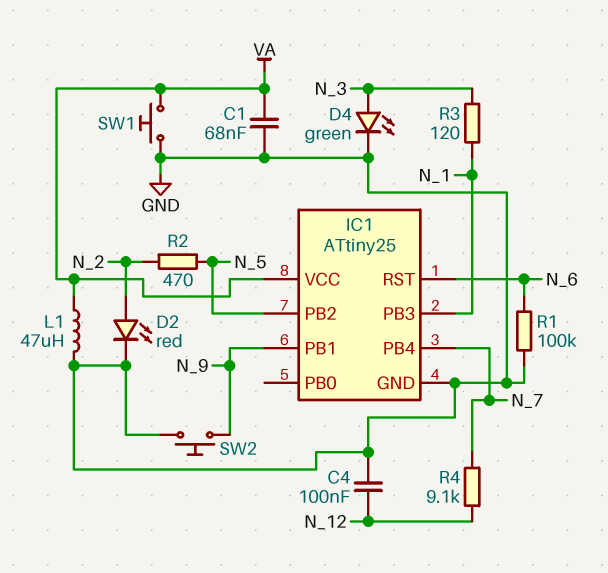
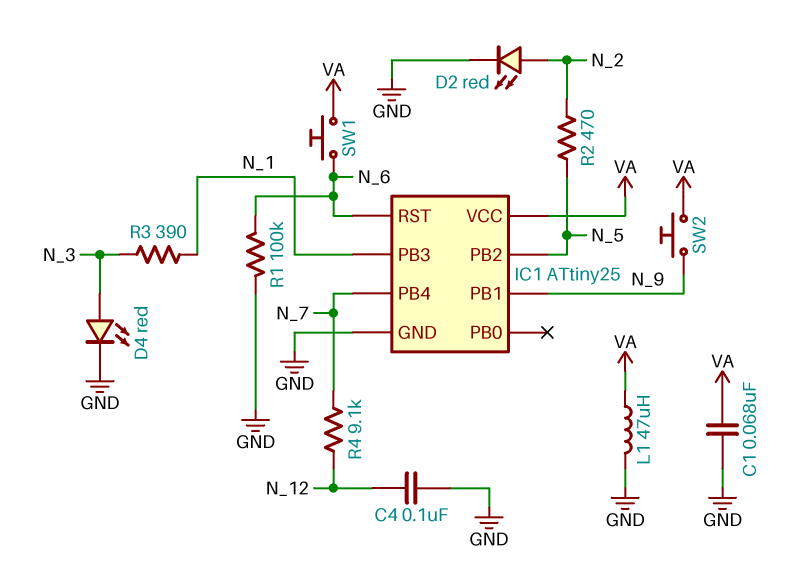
D4: LED green (A N_3, K GND) -> LED red (A N_3, K GND)
R3: 120 (N_1, N_3) -> 390 (N_1, N_3)
SW1: button (GND, VA) -> button (N_6, VA)
SW2: button (GND, N_9) -> button (N_9, VA)

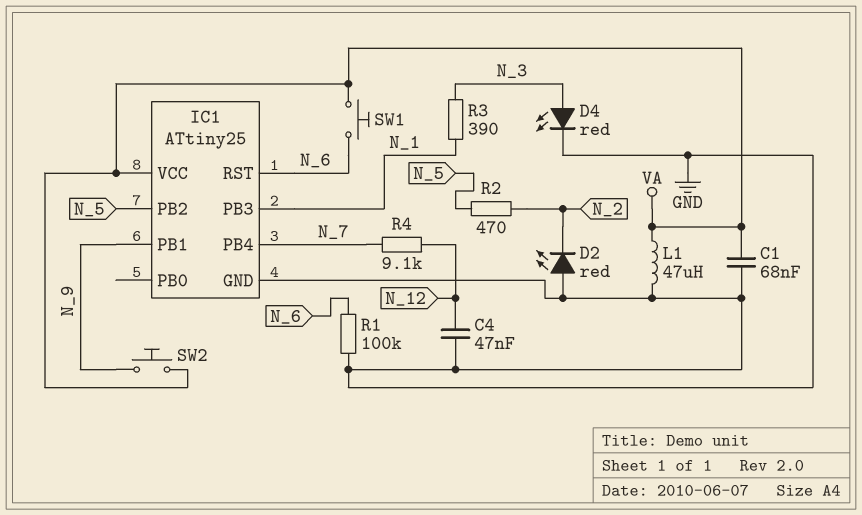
C4: 100nF (GND, N_12) -> 47nF (GND, N_12)
D2: LED red (A N_2, K GND) -> LED red (A GND, K N_2)

